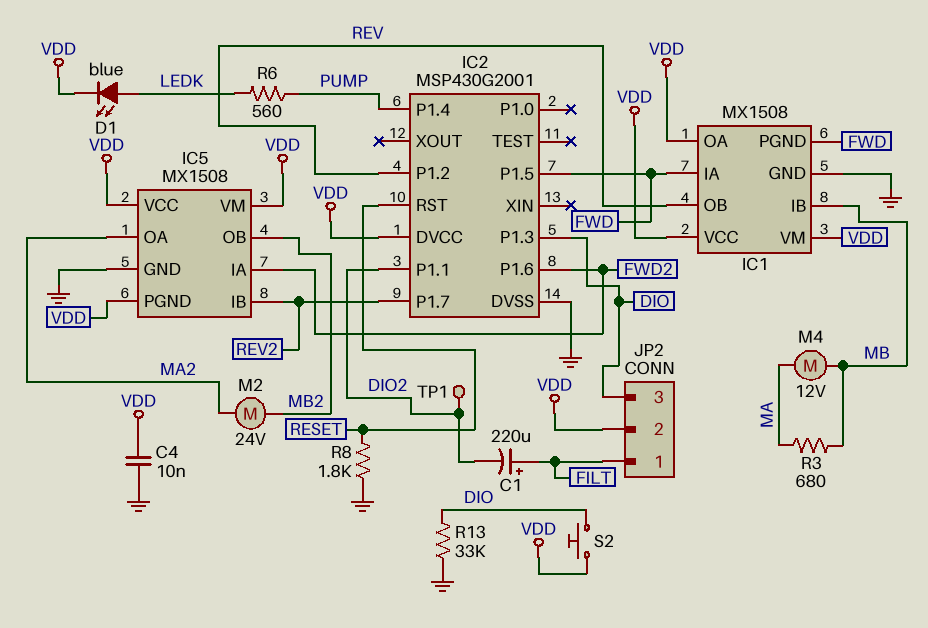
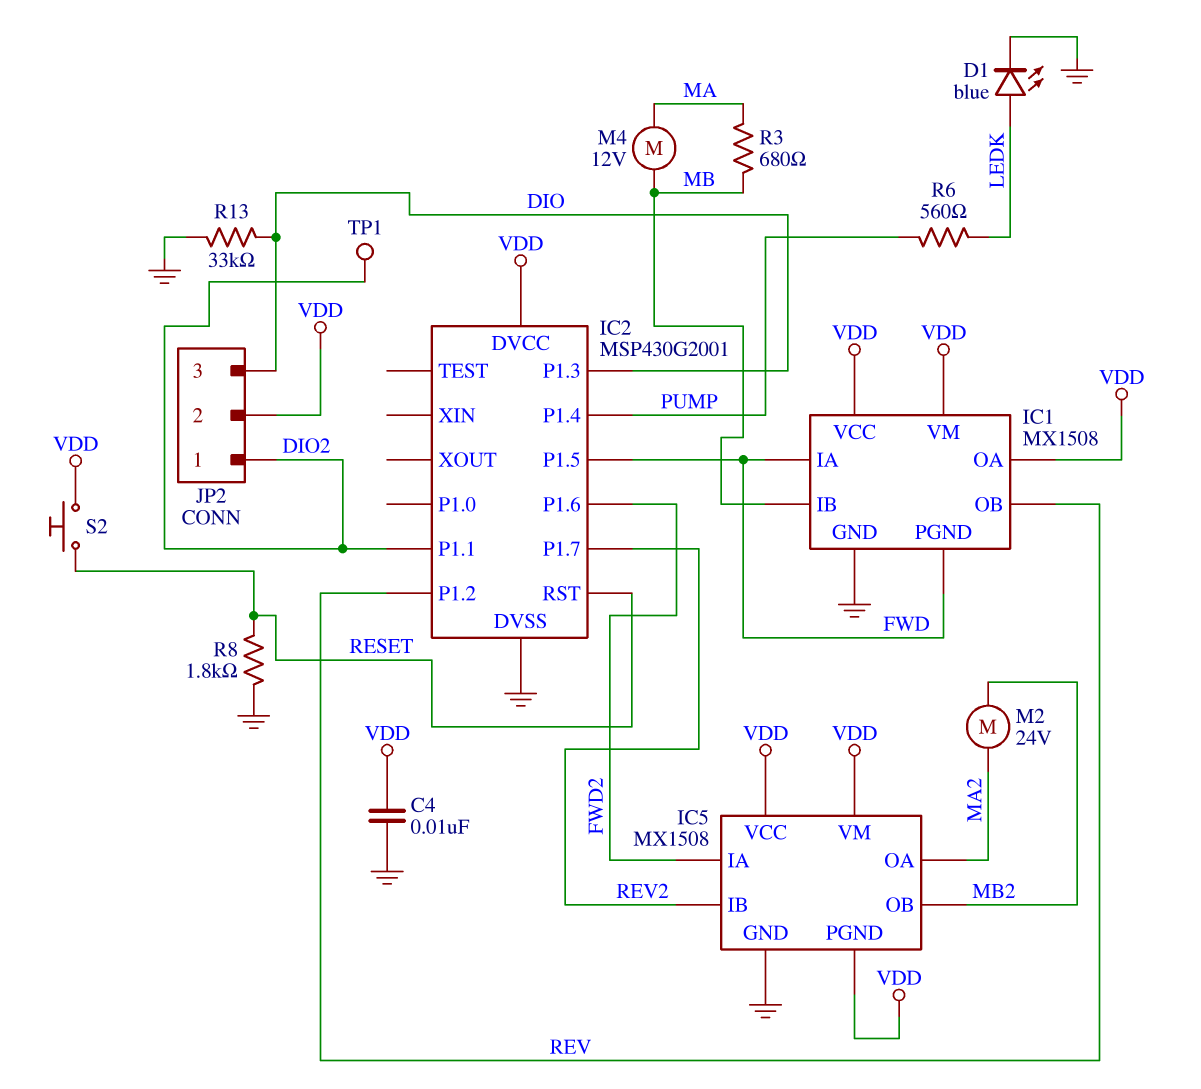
C1: 220uF (plus FILT, minus DIO2) -> none
D1: LED blue (A LEDK, K VDD) -> LED blue (A LEDK, K GND)
JP2 pin 1: FILT -> DIO2
S2: button (DIO, VDD) -> button (RESET, VDD)

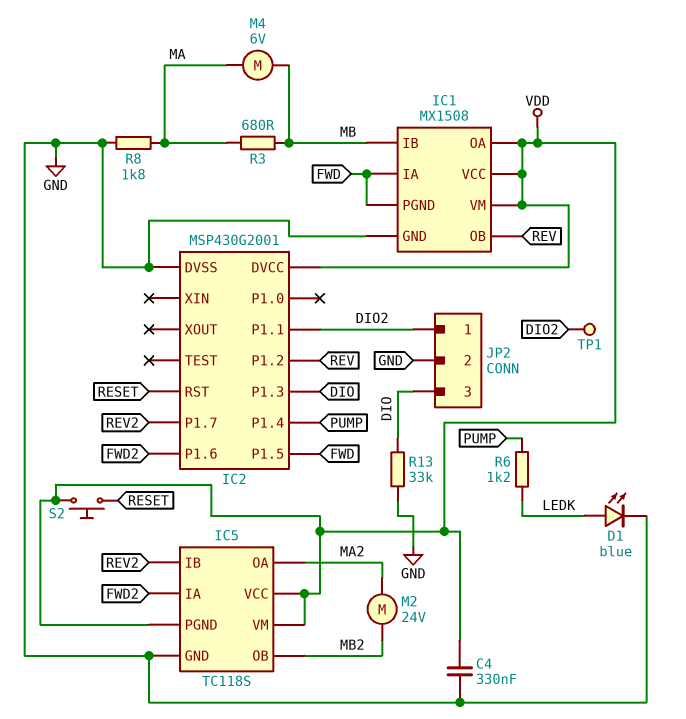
C4: 10nF (GND, VDD) -> 330nF (GND, VDD)
IC5: MX1508 -> TC118S
JP2 pin 2: VDD -> GND
M4: motor 12V (MA, MB) -> motor 6V (MA, MB)
R6: 560 (LEDK, PUMP) -> 1.2k (LEDK, PUMP)
R8: 1.8k (GND, RESET) -> 1.8k (GND, MA)

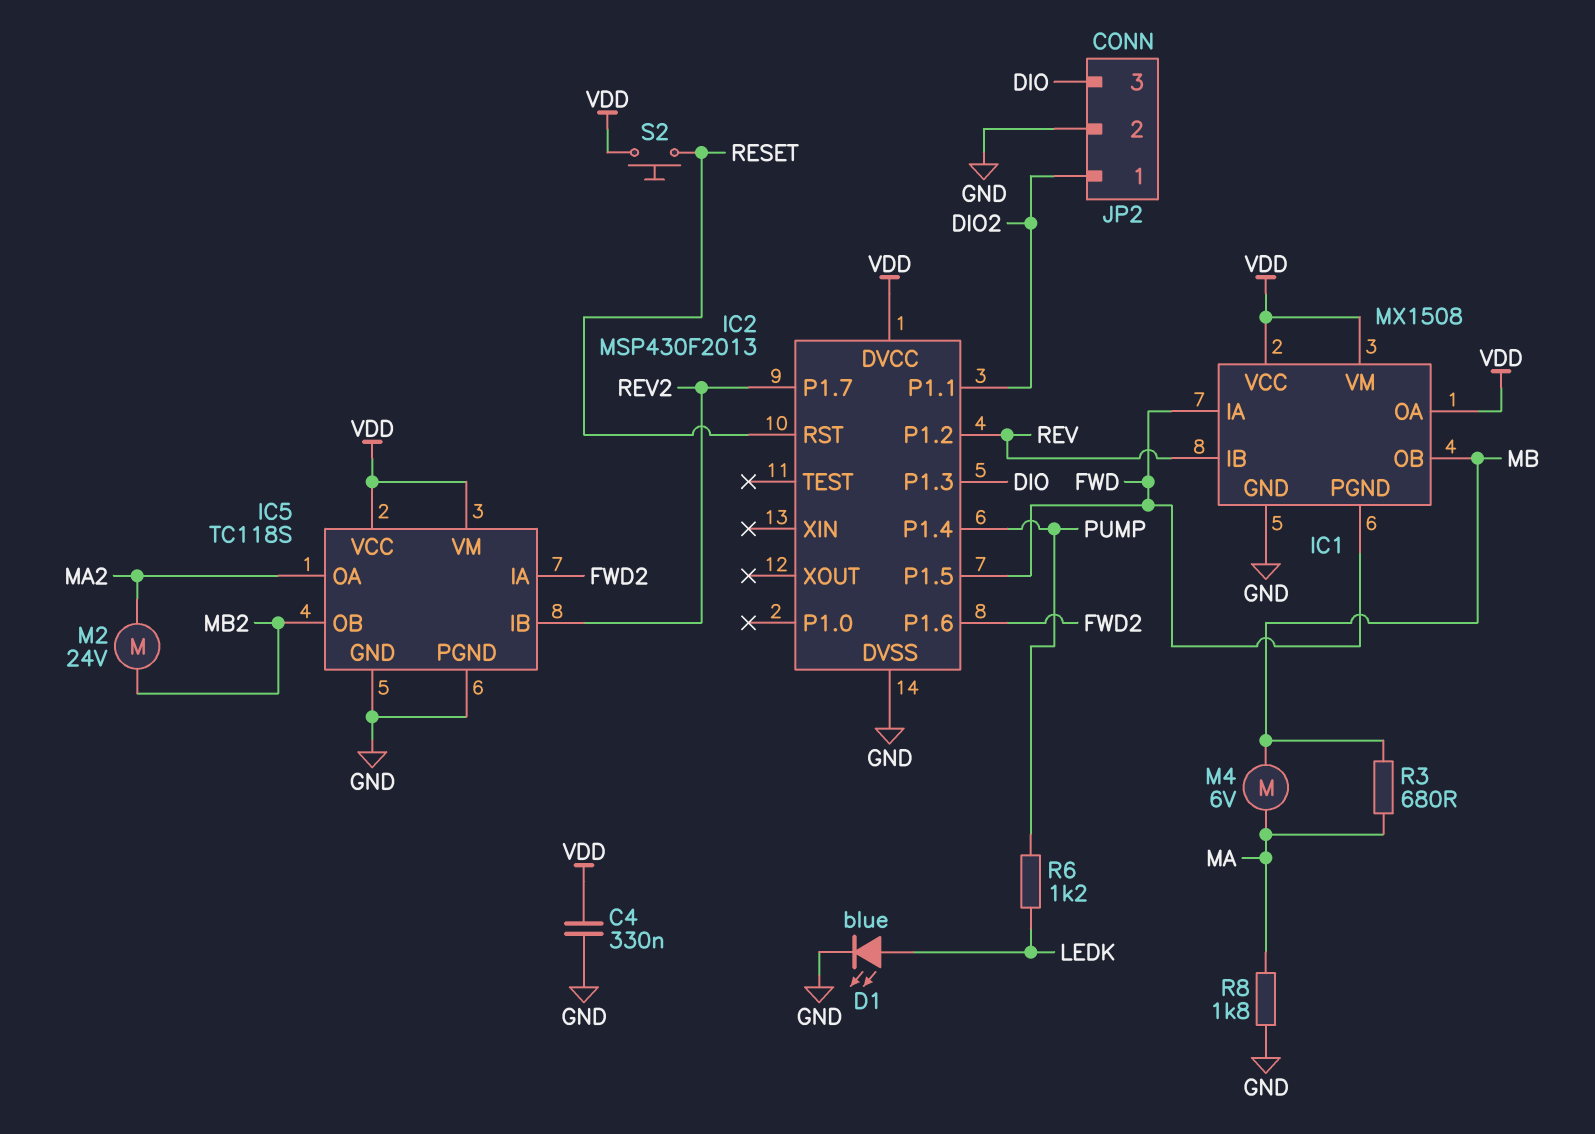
IC1 pin IB: MB -> REV
IC1 pin OB: REV -> MB
IC2: MSP430G2001 -> MSP430F2013
IC5 pin PGND: VDD -> GND
R13: 33k (DIO, GND) -> none
TP1: test point (DIO2) -> none

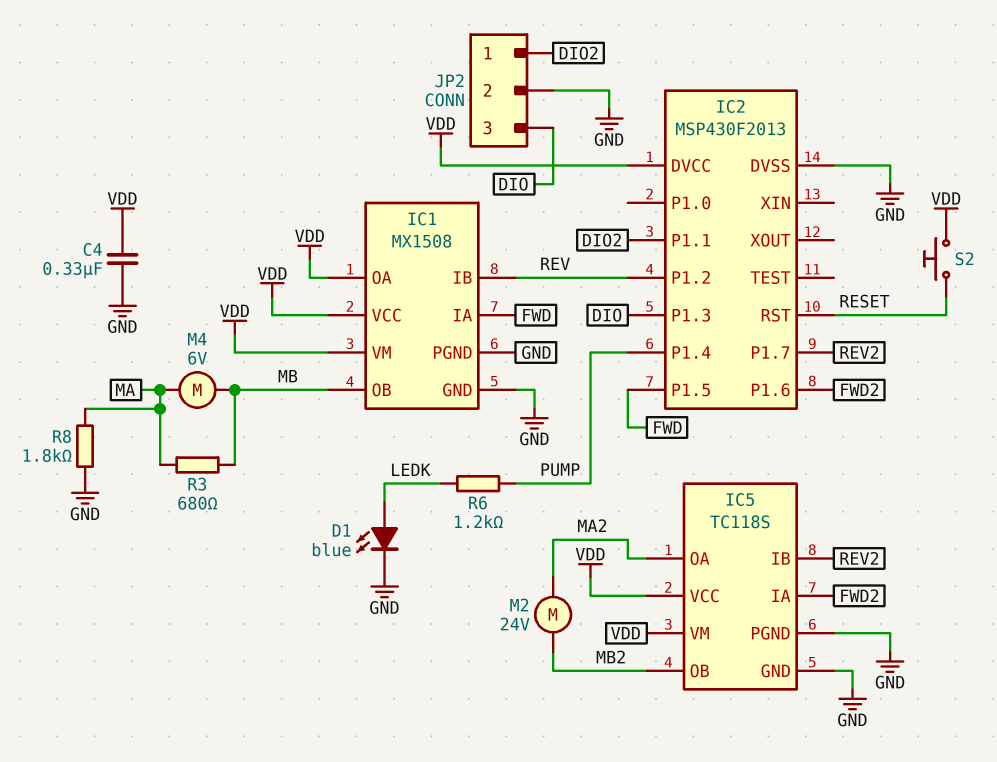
IC1 pin PGND: FWD -> GND

